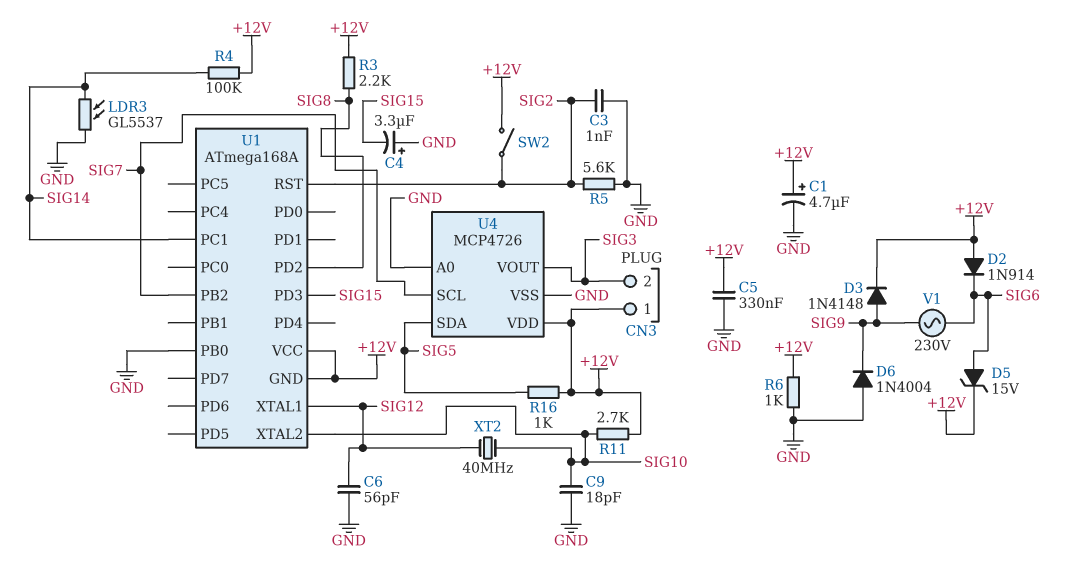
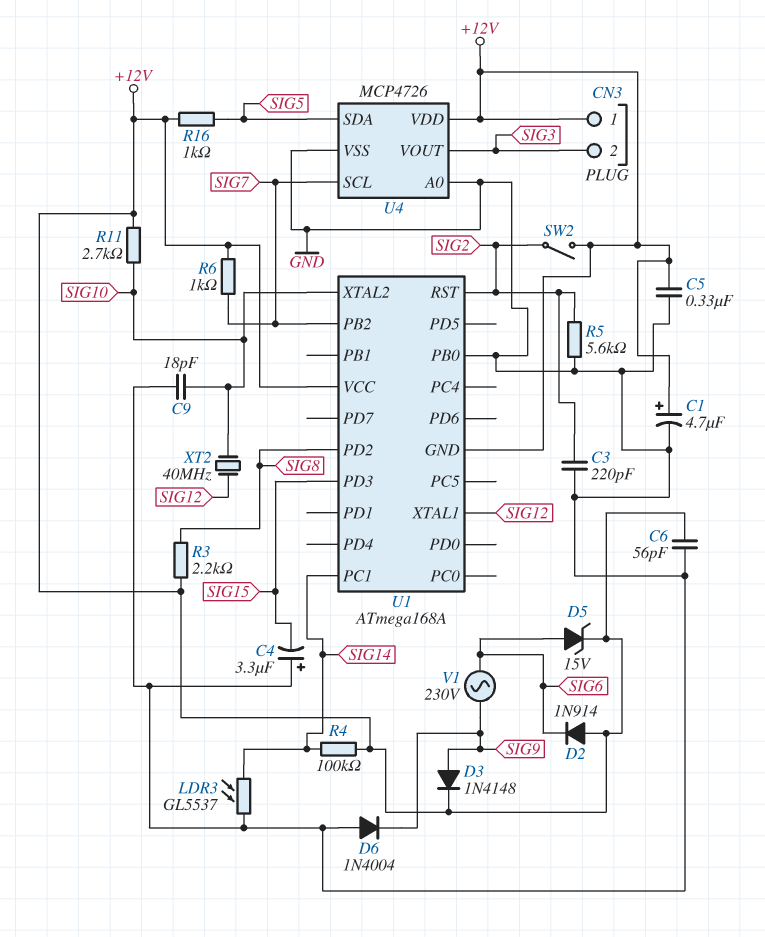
C3: 1nF (GND, SIG2) -> 220pF (GND, SIG2)
C6: 56pF (GND, SIG12) -> 56pF (+12V, GND)
R6: 1k (+12V, GND) -> 1k (+12V, SIG7)

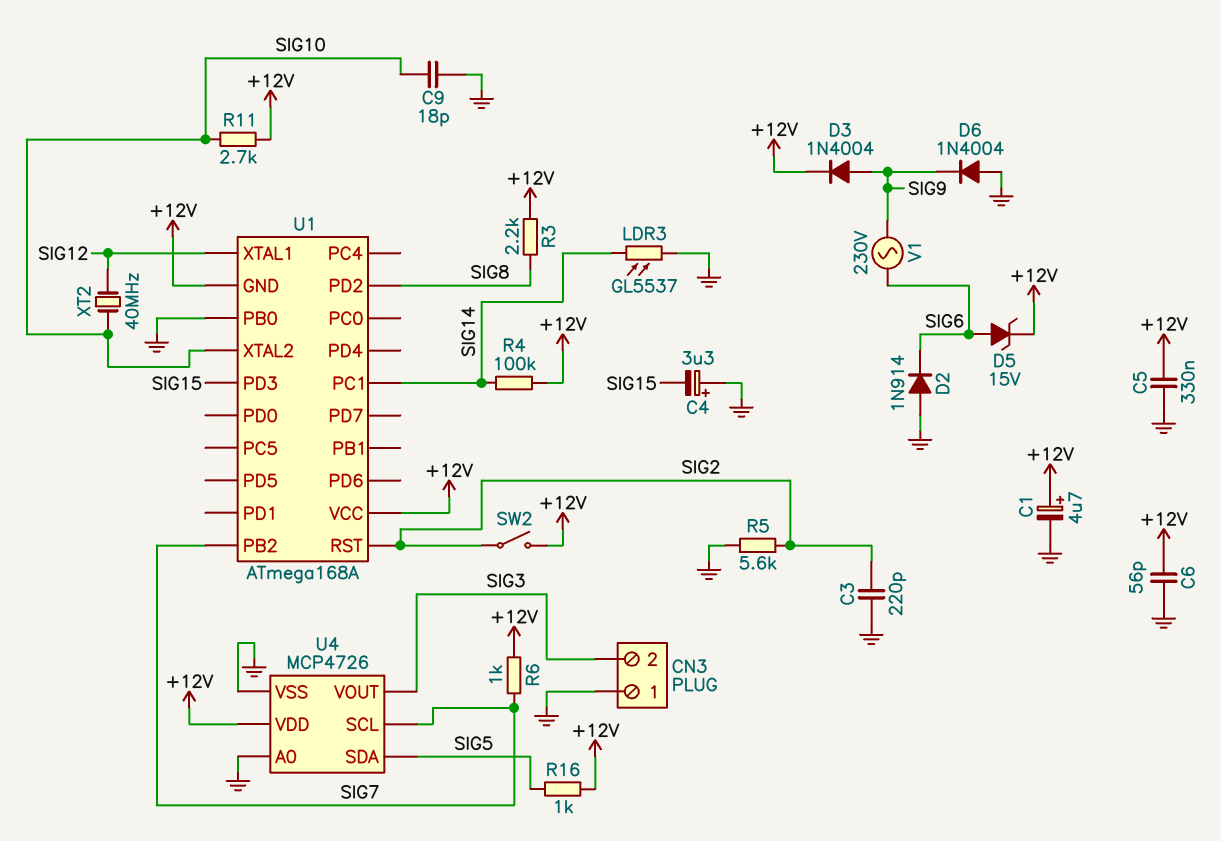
CN3 pin 1: +12V -> GND
D2: diode 1N914 (A +12V, K SIG6) -> diode 1N914 (A GND, K SIG6)
D3: diode 1N4148 (A SIG9, K +12V) -> diode 1N4004 (A SIG9, K +12V)

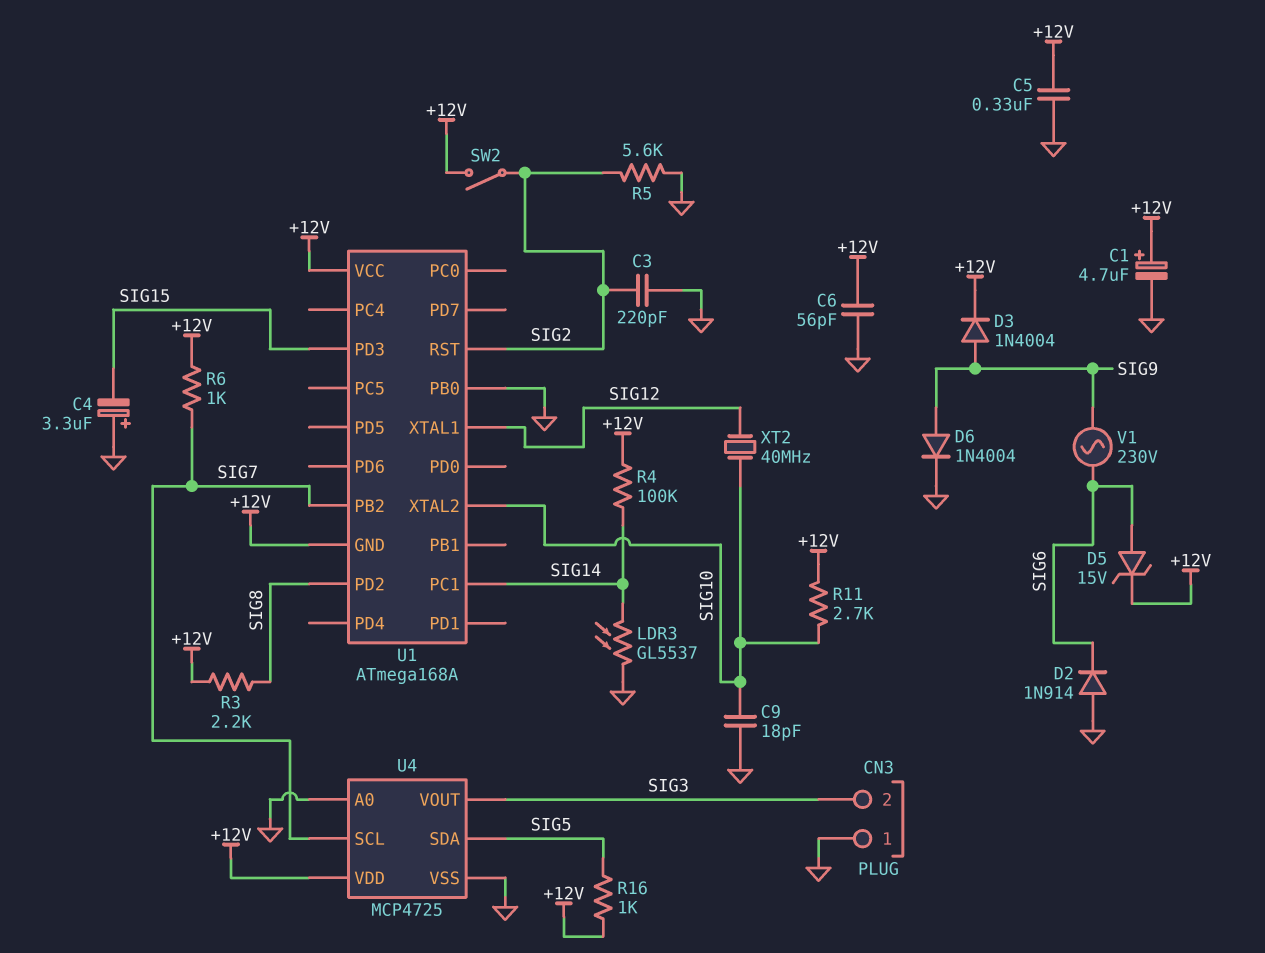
D6: diode 1N4004 (A GND, K SIG9) -> diode 1N4004 (A SIG9, K GND)
U4: MCP4726 -> MCP4725

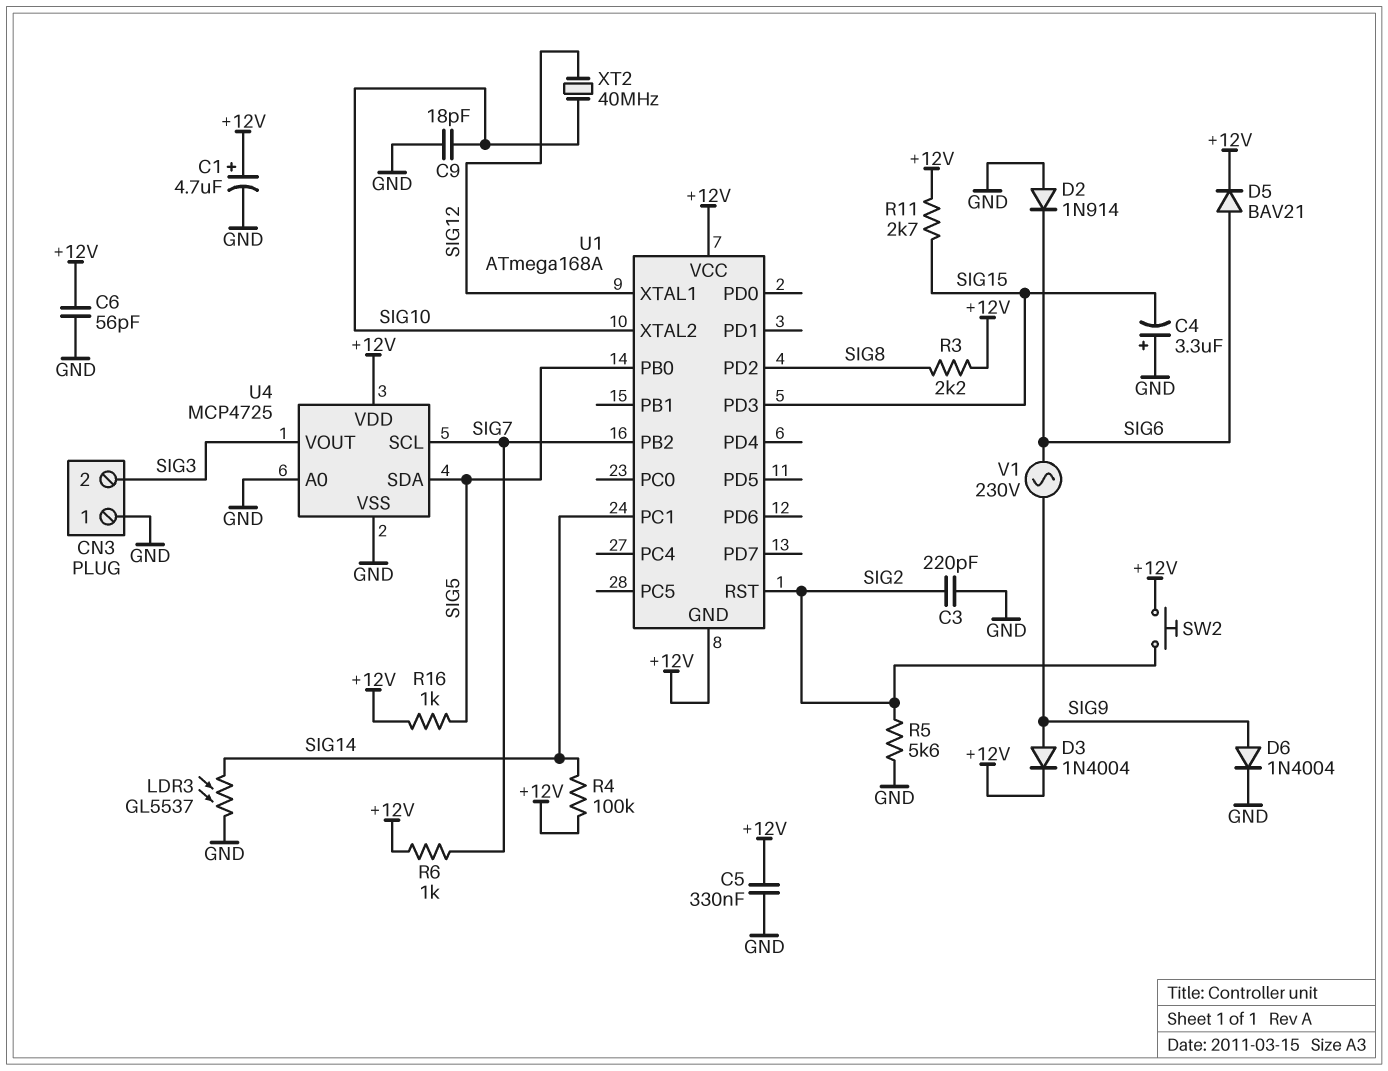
D5: zener 15V (A SIG6, K +12V) -> diode BAV21 (A SIG6, K +12V)
R11: 2.7k (+12V, SIG10) -> 2.7k (+12V, SIG15)
SW2: switch (+12V, SIG2) -> button (+12V, SIG2)
U1 pin PB0: GND -> SIG5

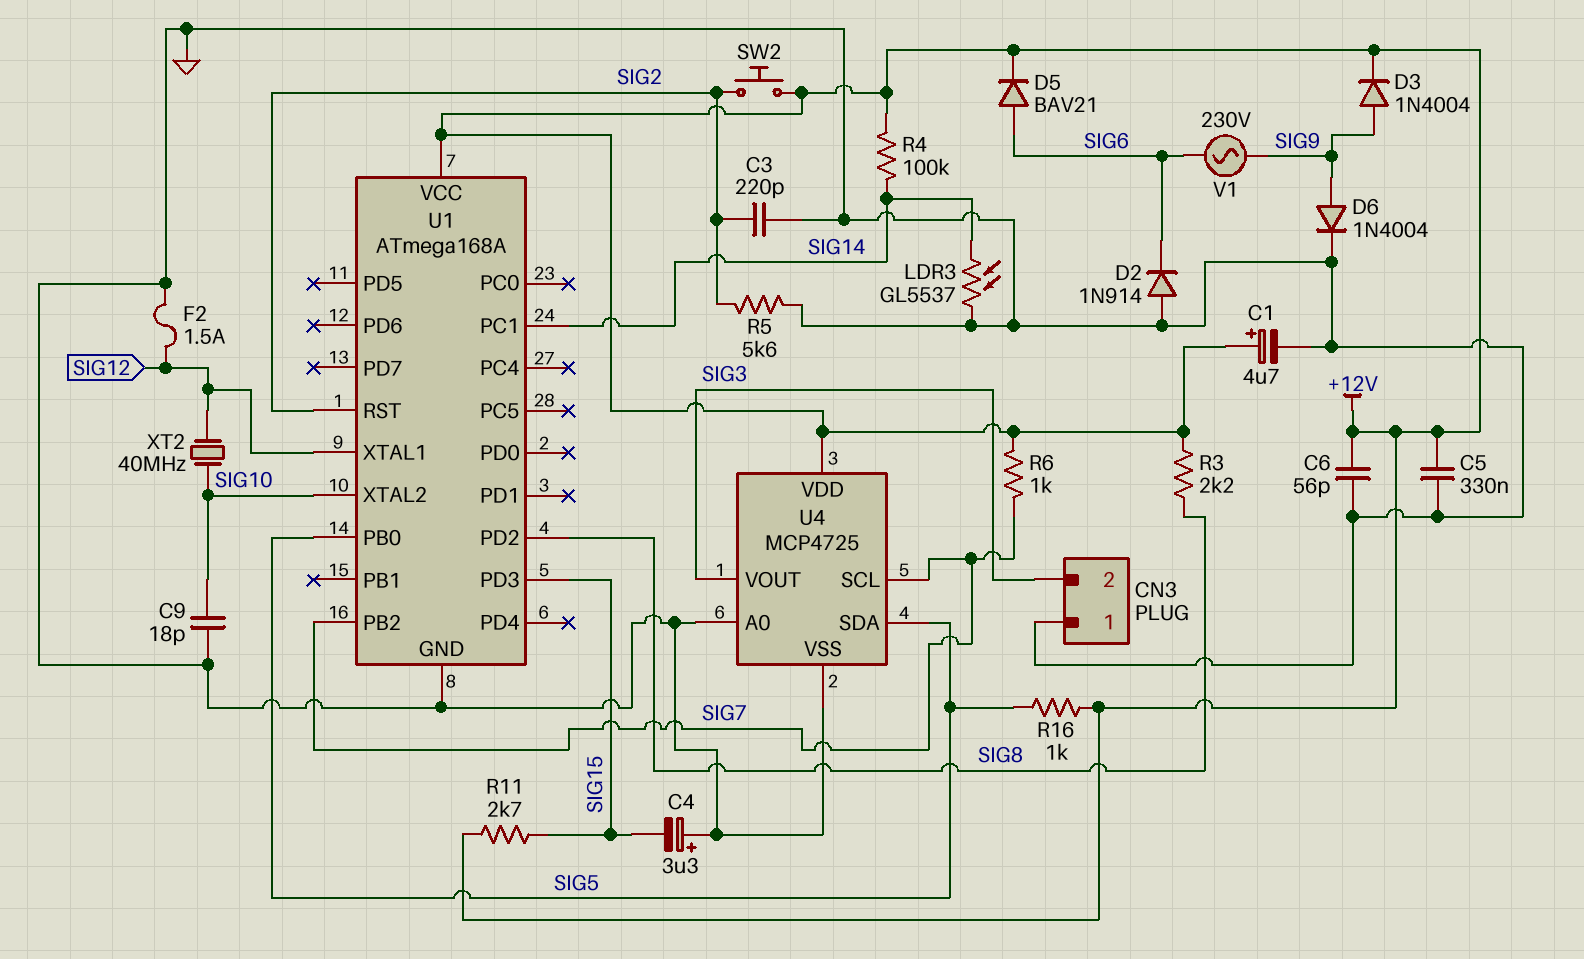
F2: none -> 1.5A (GND, SIG12)
U1 pin GND: +12V -> GND

